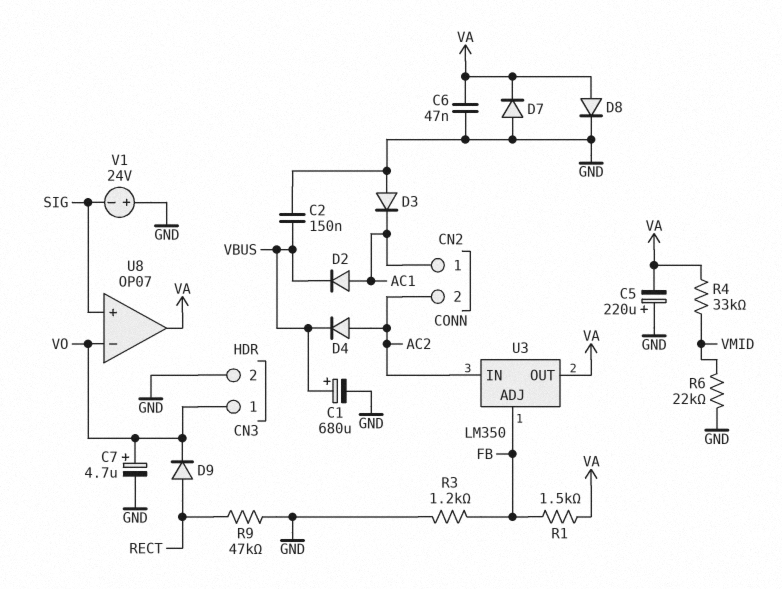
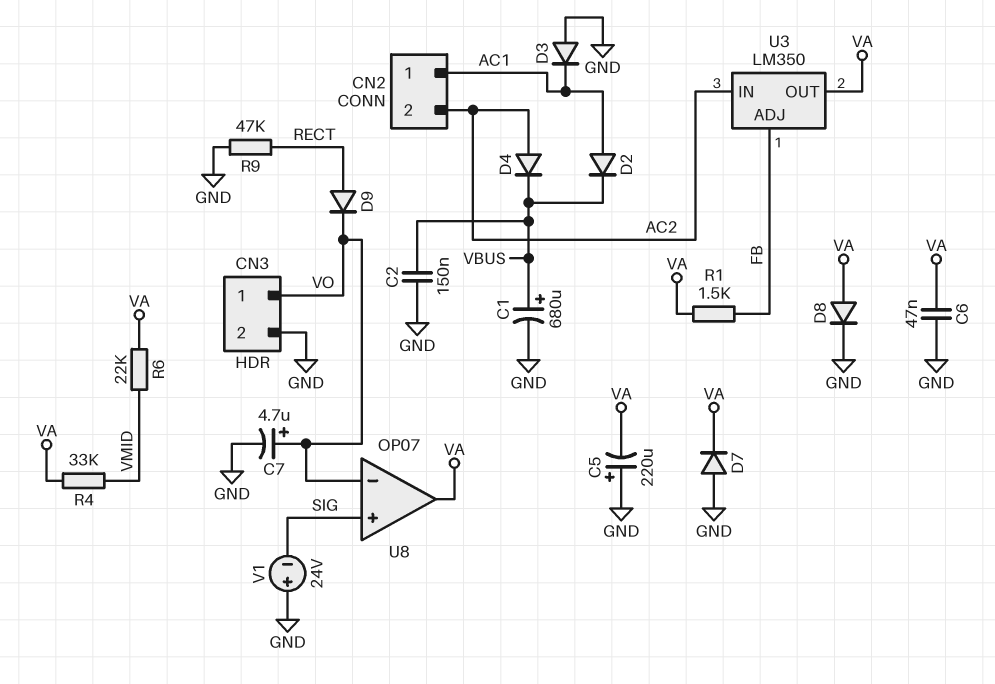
R3: 1.2k (FB, GND) -> none
R6: 22k (GND, VMID) -> 22k (VA, VMID)

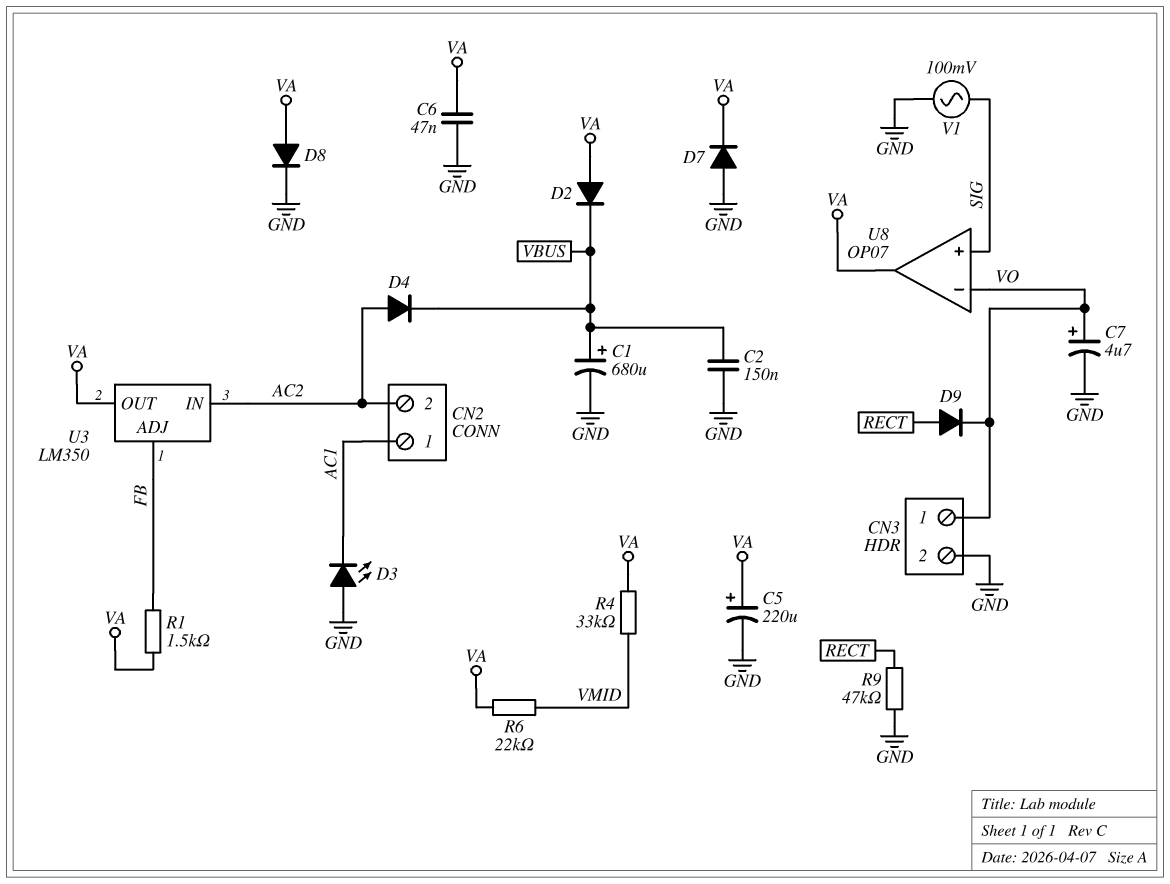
C5: 220uF (plus GND, minus VA) -> 220uF (plus VA, minus GND)
D2: diode (A AC1, K VBUS) -> diode (A VA, K VBUS)
D3: diode (A GND, K AC1) -> LED (A GND, K AC1)
V1: 24V (plus GND, minus SIG) -> AC 100mV (GND, SIG)

